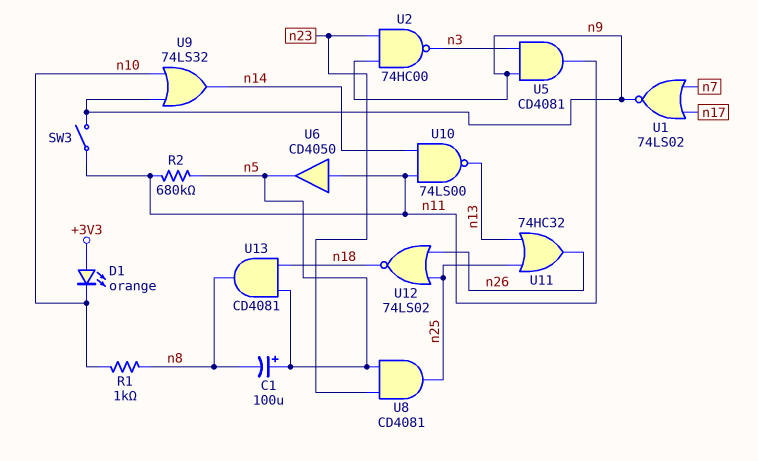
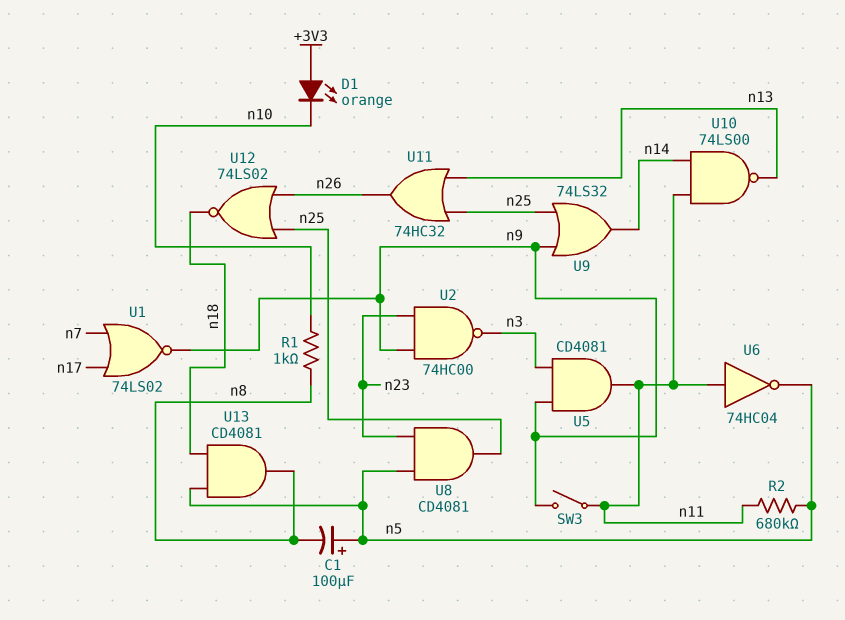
U6: buffer CD4050 (in n11, out n5) -> NOT 74HC04 (in n11, out n5)
U9: OR 74LS32 (in n9, in n10, out n14) -> OR 74LS32 (in n9, in n25, out n14)

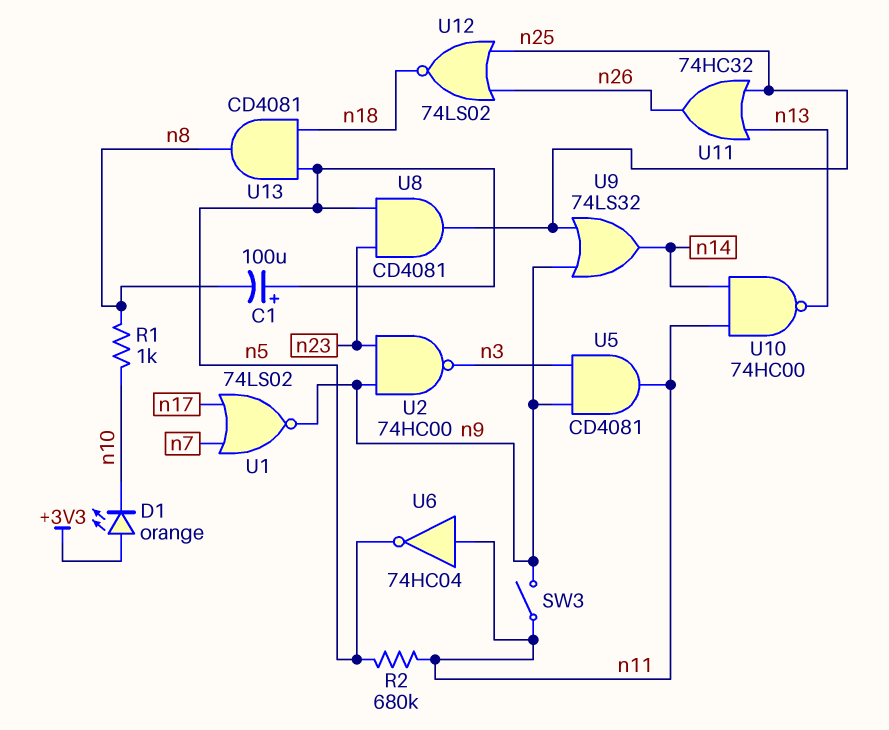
U10: NAND 74LS00 (in n11, in n14, out n13) -> NAND 74HC00 (in n11, in n14, out n13)

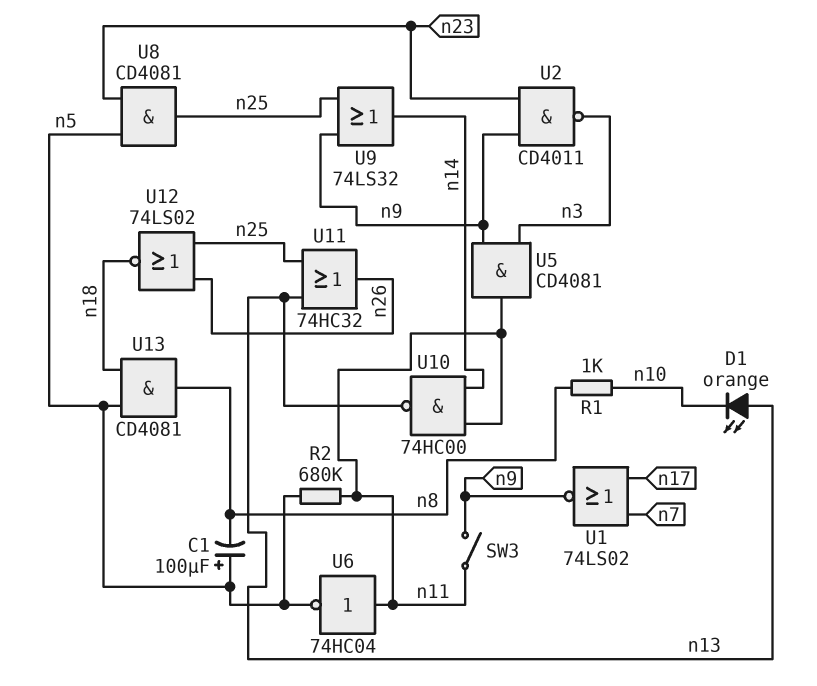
D1: LED orange (A +3V3, K n10) -> LED orange (A n13, K n10)
U2: NAND 74HC00 (in n9, in n23, out n3) -> NAND CD4011 (in n9, in n23, out n3)

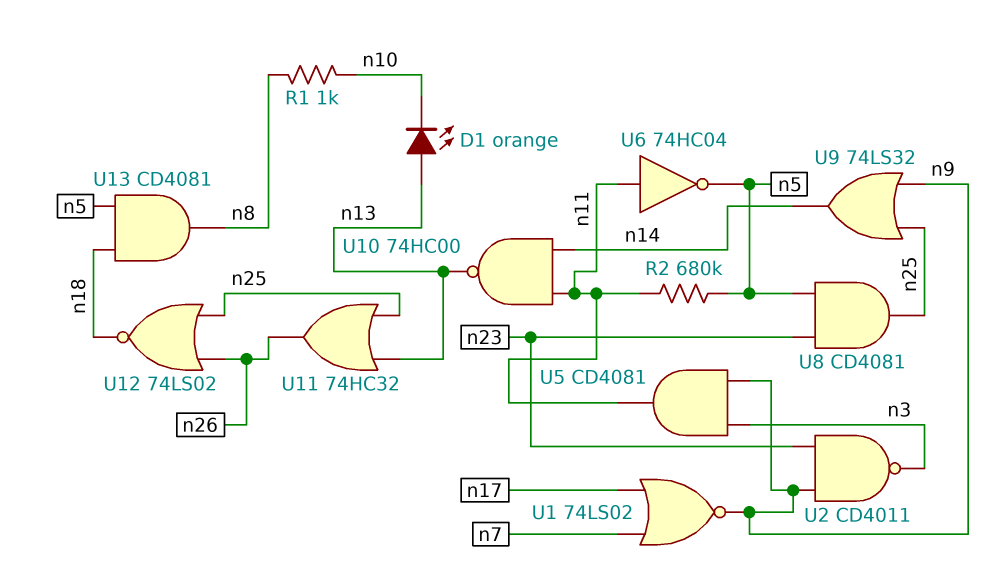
C1: 100uF (plus n5, minus n8) -> none
SW3: switch (n9, n11) -> none

